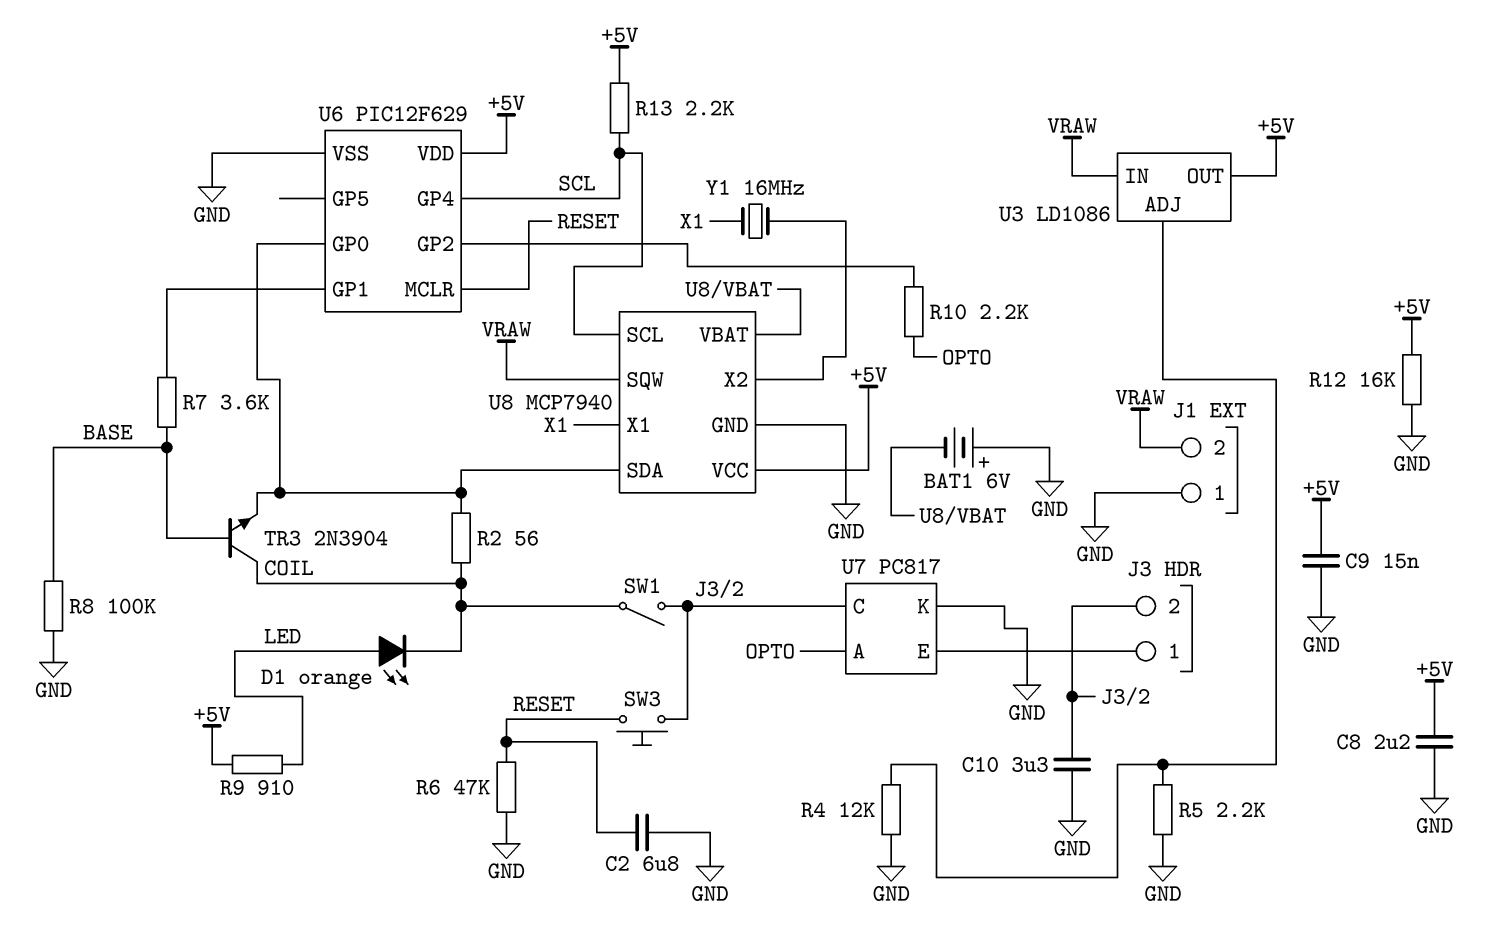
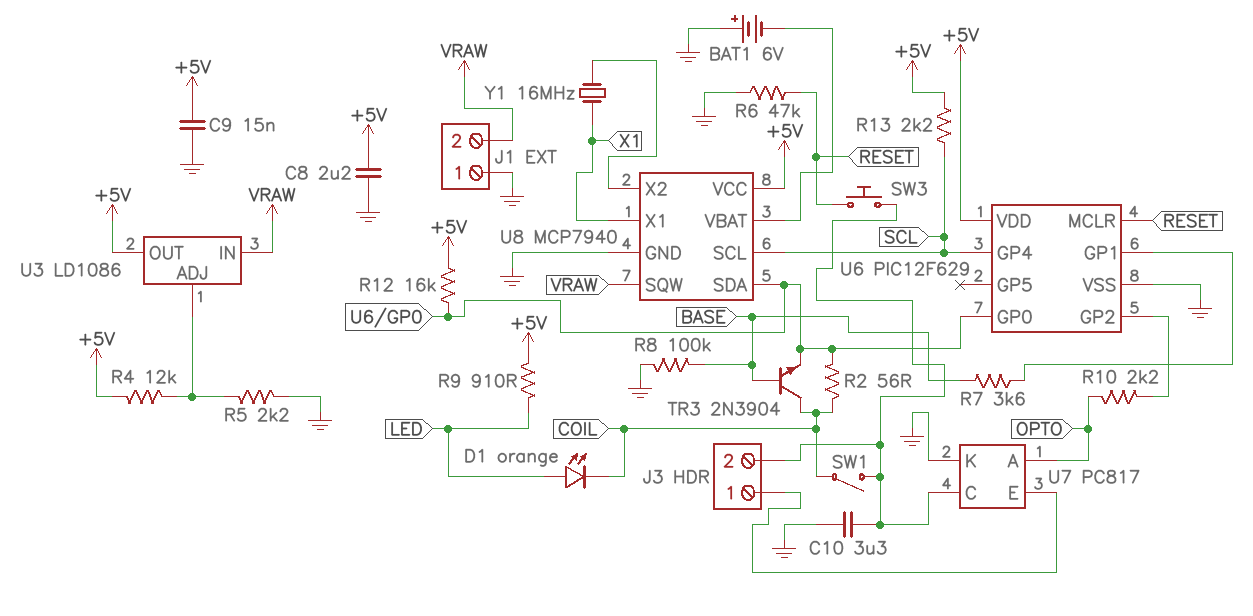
C2: 6.8uF (GND, RESET) -> none
R4: 12k (GND, U3/ADJ) -> 12k (+5V, U3/ADJ)
R12: 16k (+5V, GND) -> 16k (+5V, U6/GP0)

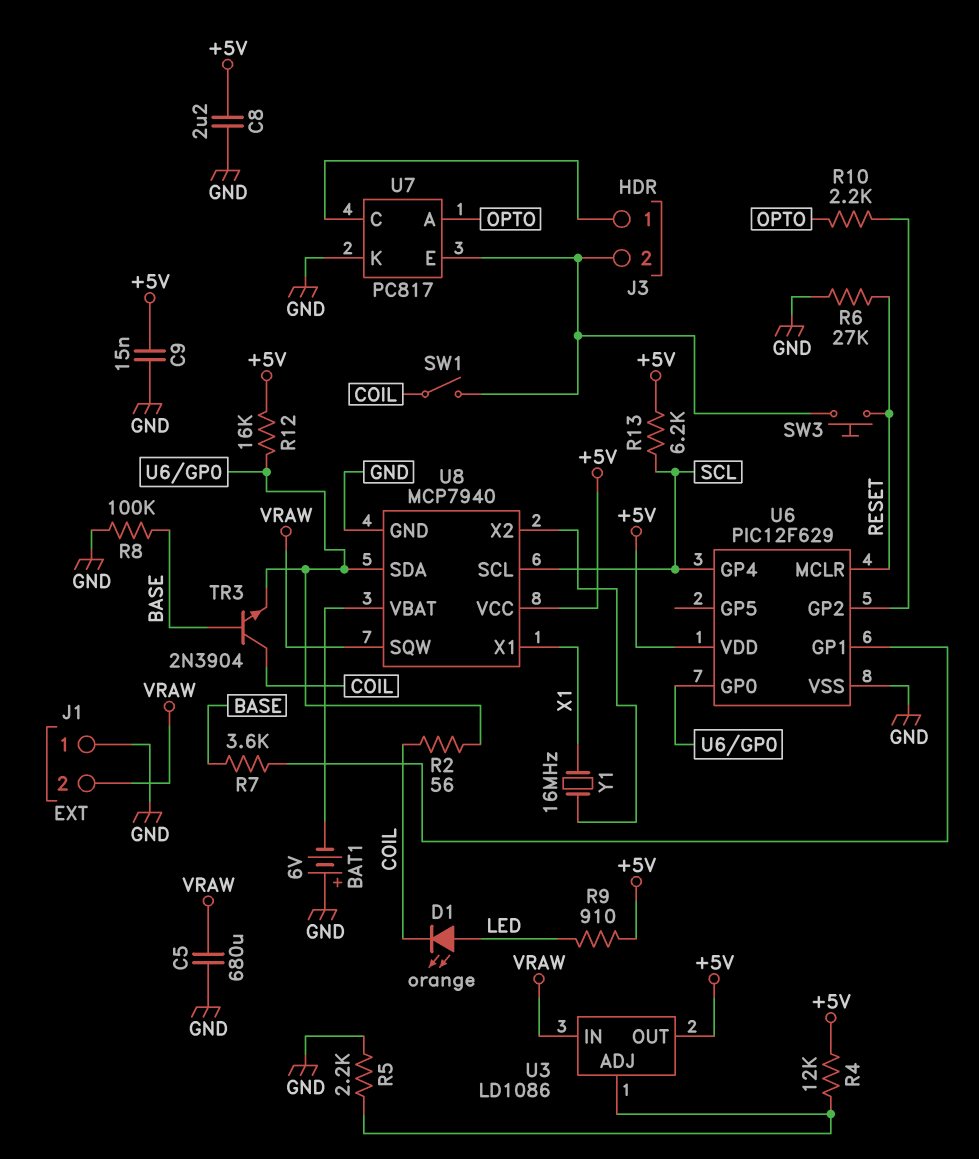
C5: none -> 680uF (GND, VRAW)
C10: 3.3uF (GND, J3/2) -> none
R6: 47k (GND, RESET) -> 27k (GND, RESET)
R13: 2.2k (+5V, SCL) -> 6.2k (+5V, SCL)
U7 pin C: J3/2 -> J3/1
U7 pin E: J3/1 -> J3/2

